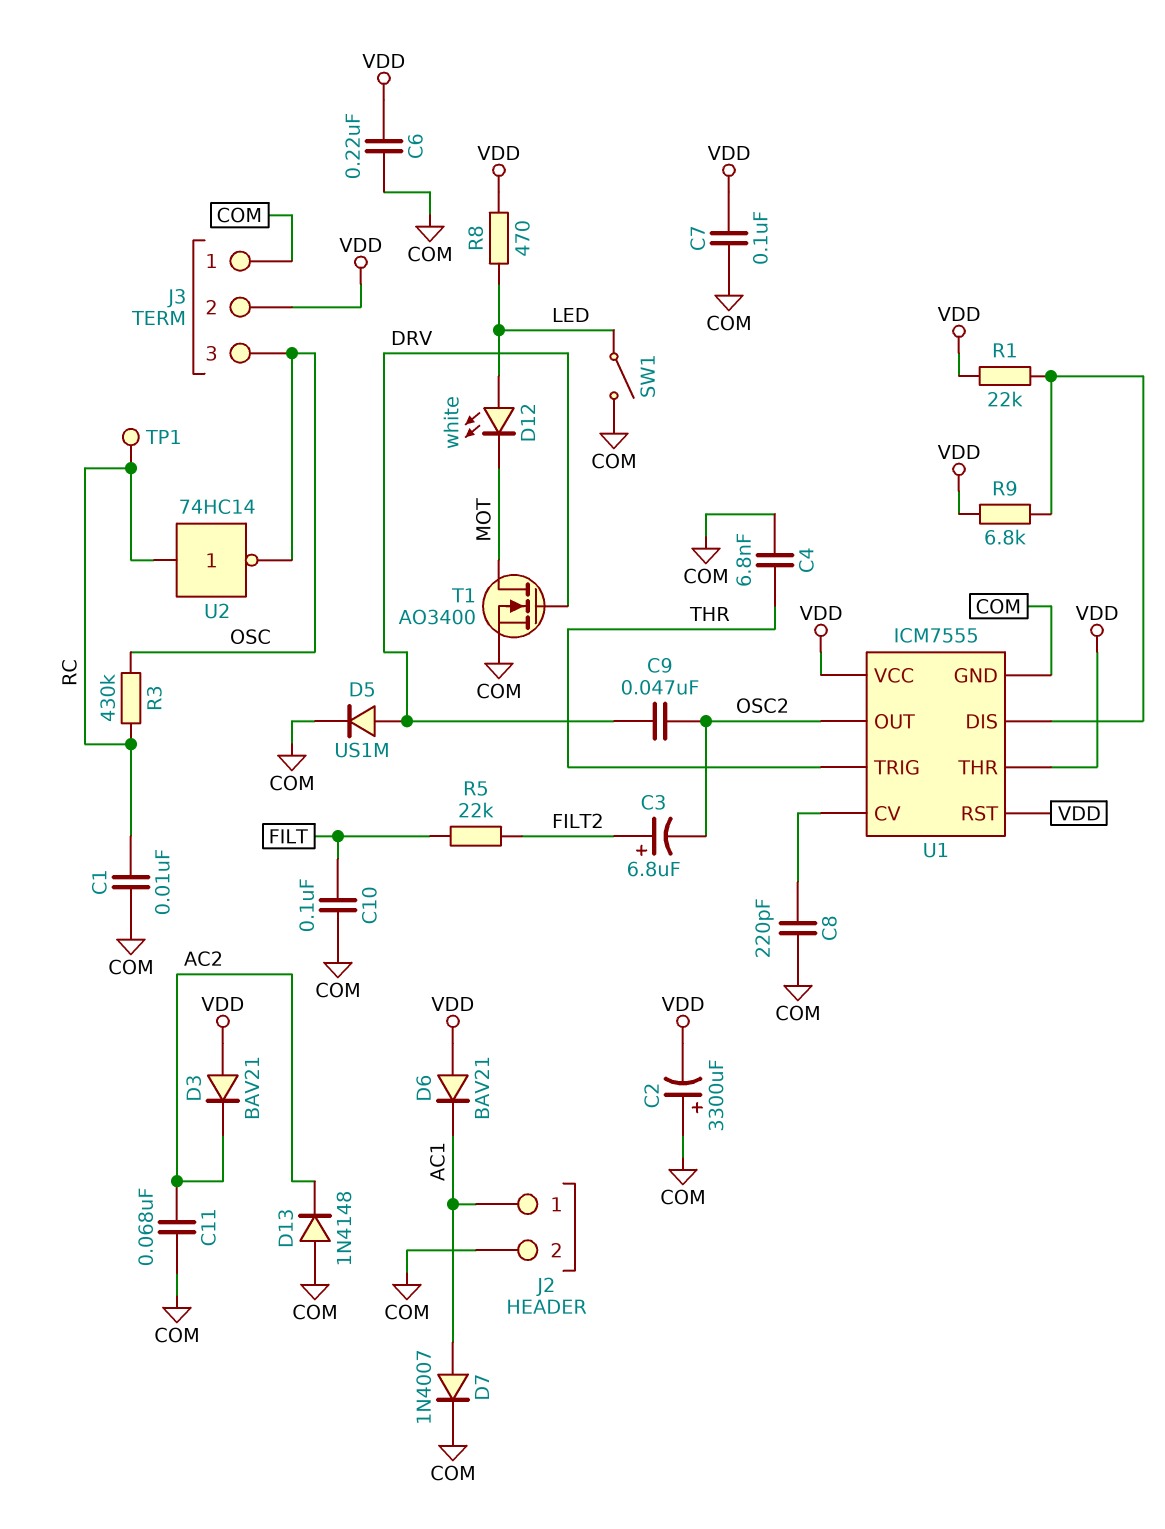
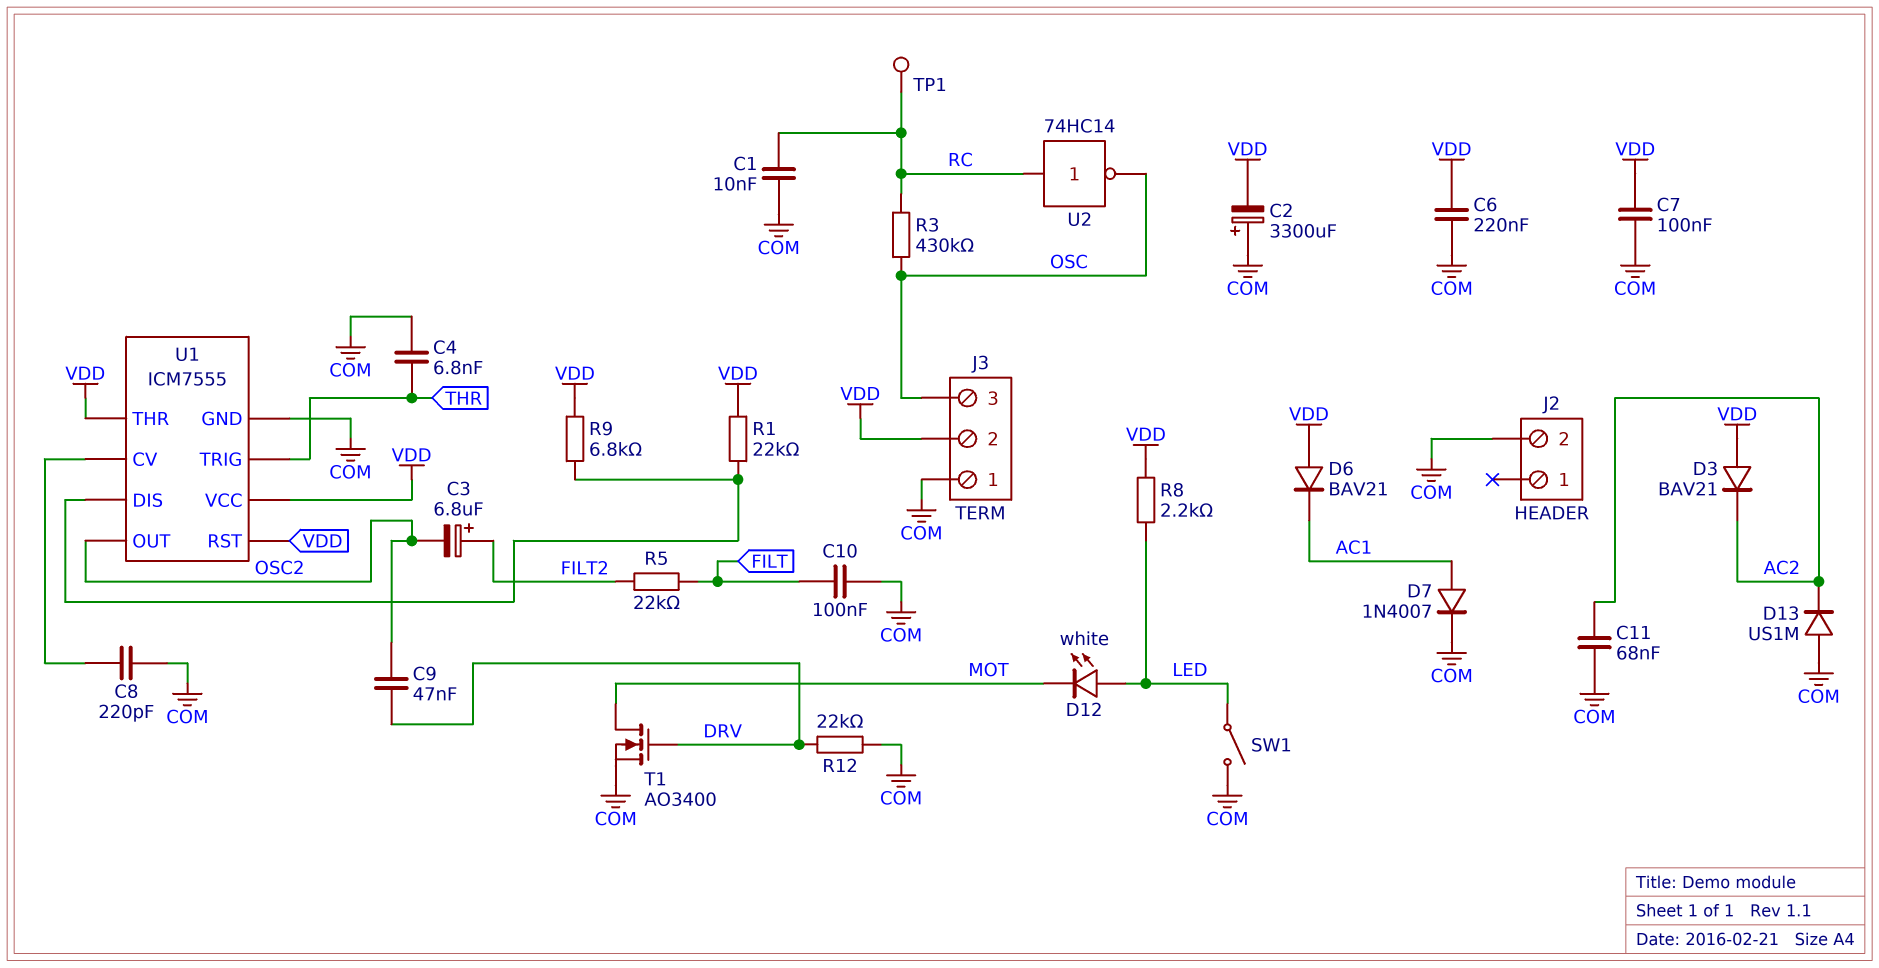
D5: diode US1M (A DRV, K COM) -> none
D13: diode 1N4148 (A COM, K AC2) -> diode US1M (A COM, K AC2)
J2 pin 1: AC1 -> none
R8: 470 (LED, VDD) -> 2.2k (LED, VDD)
R12: none -> 22k (COM, DRV)

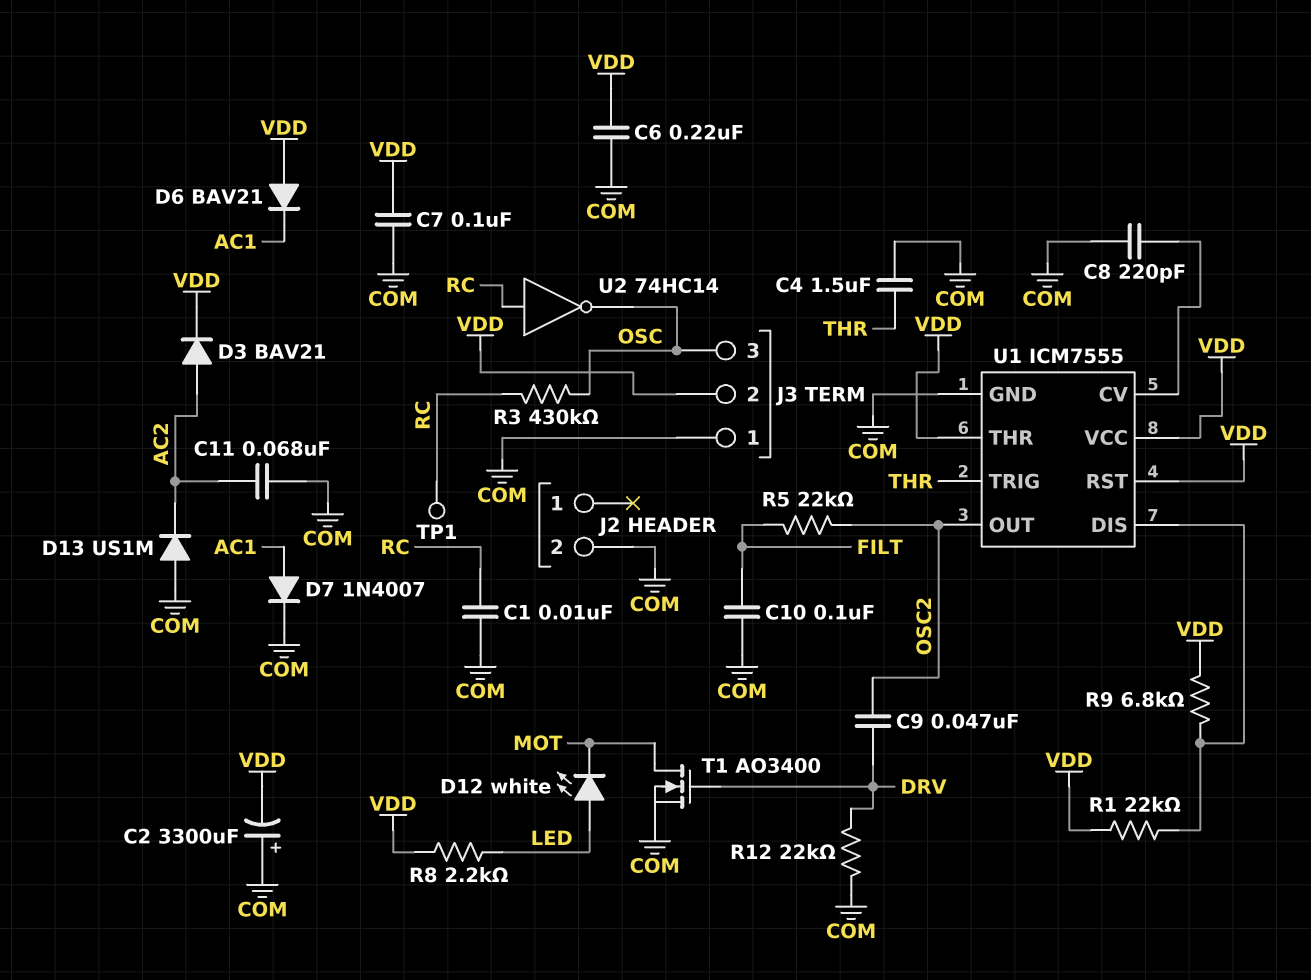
C3: 6.8uF (plus FILT2, minus OSC2) -> none
C4: 6.8nF (COM, THR) -> 1.5uF (COM, THR)
D3: diode BAV21 (A VDD, K AC2) -> diode BAV21 (A AC2, K VDD)
R5: 22k (FILT, FILT2) -> 22k (FILT, OSC2)
SW1: switch (COM, LED) -> none

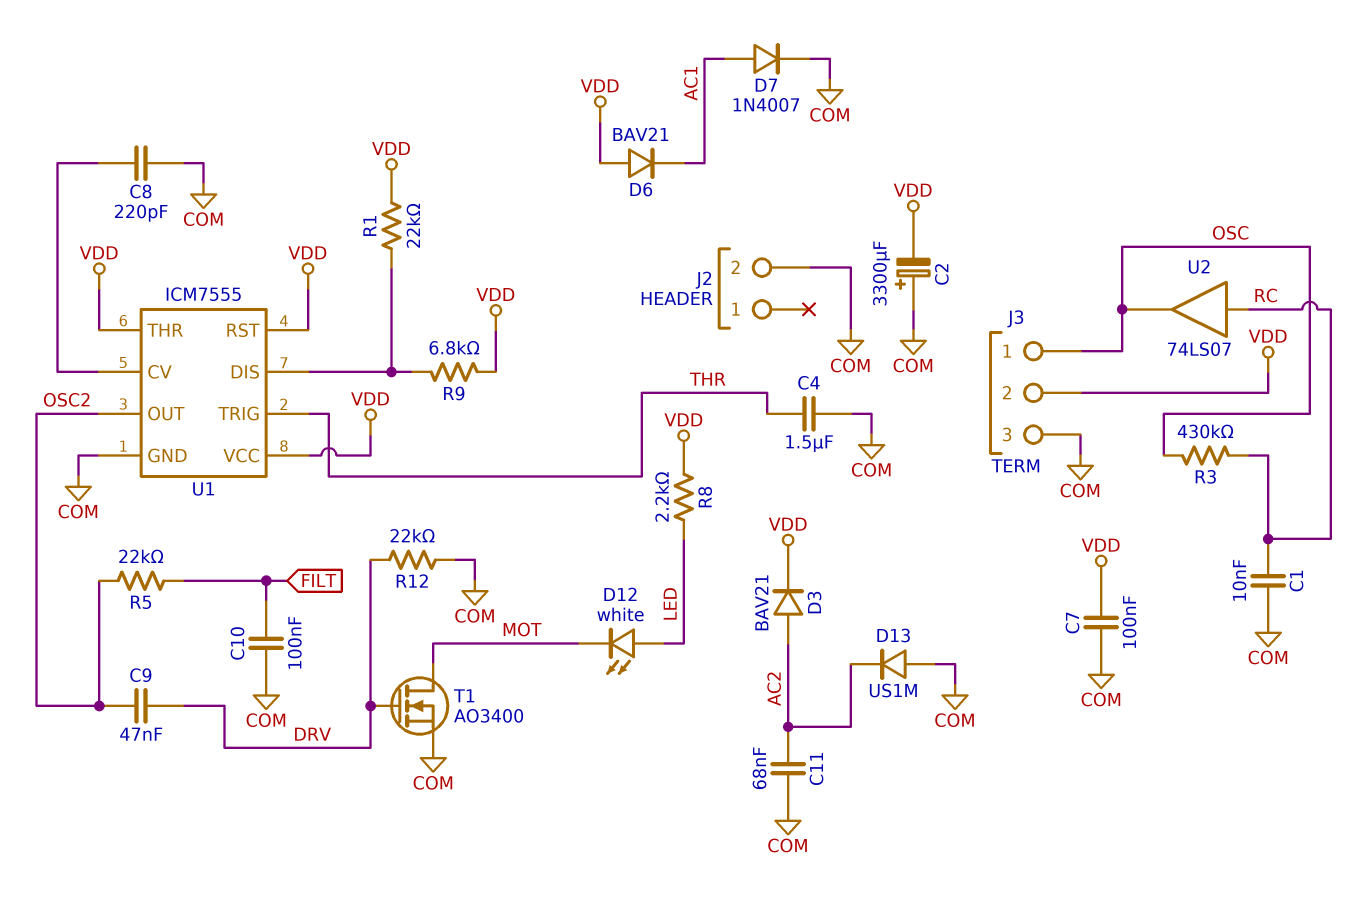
C6: 220nF (COM, VDD) -> none
J3 pin 1: COM -> OSC
J3 pin 3: OSC -> COM
TP1: test point (RC) -> none
U2: NOT 74HC14 (in RC, out OSC) -> buffer 74LS07 (in RC, out OSC)

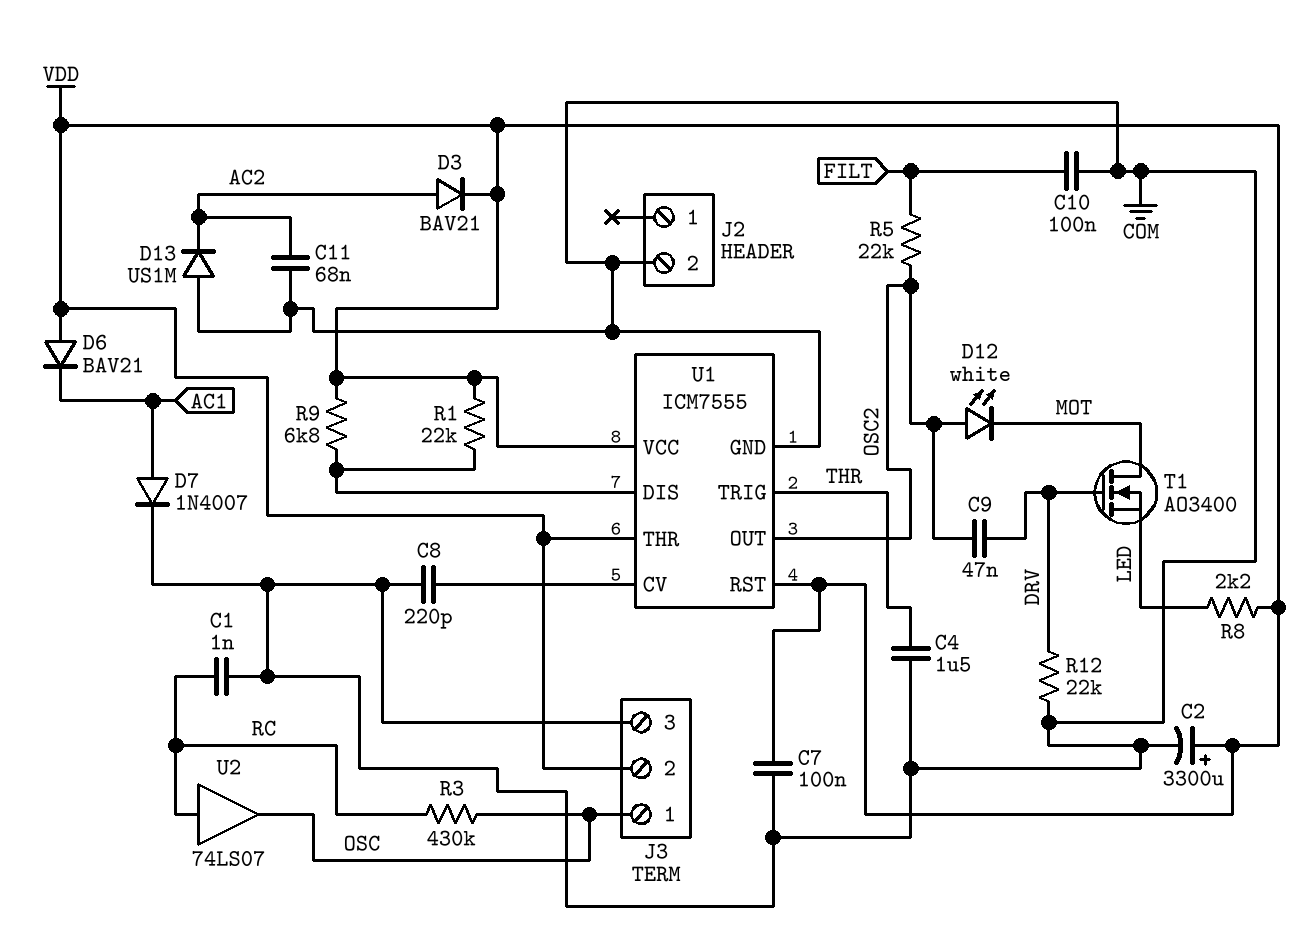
C1: 10nF (COM, RC) -> 1nF (COM, RC)
C2: 3300uF (plus COM, minus VDD) -> 3300uF (plus VDD, minus COM)
D12: LED white (A LED, K MOT) -> LED white (A OSC2, K MOT)
T1: NMOS AO3400 (G DRV, D MOT, S COM) -> NMOS AO3400 (G DRV, D MOT, S LED)

